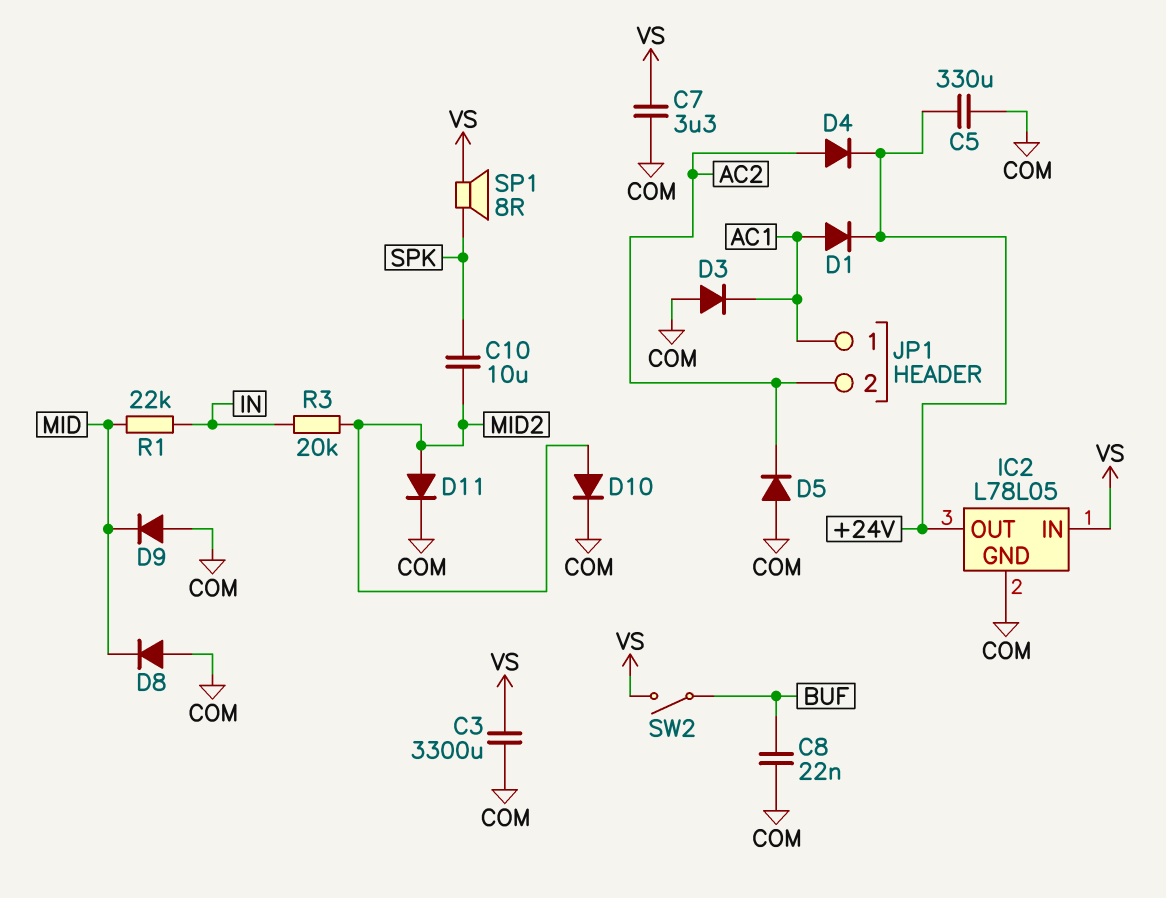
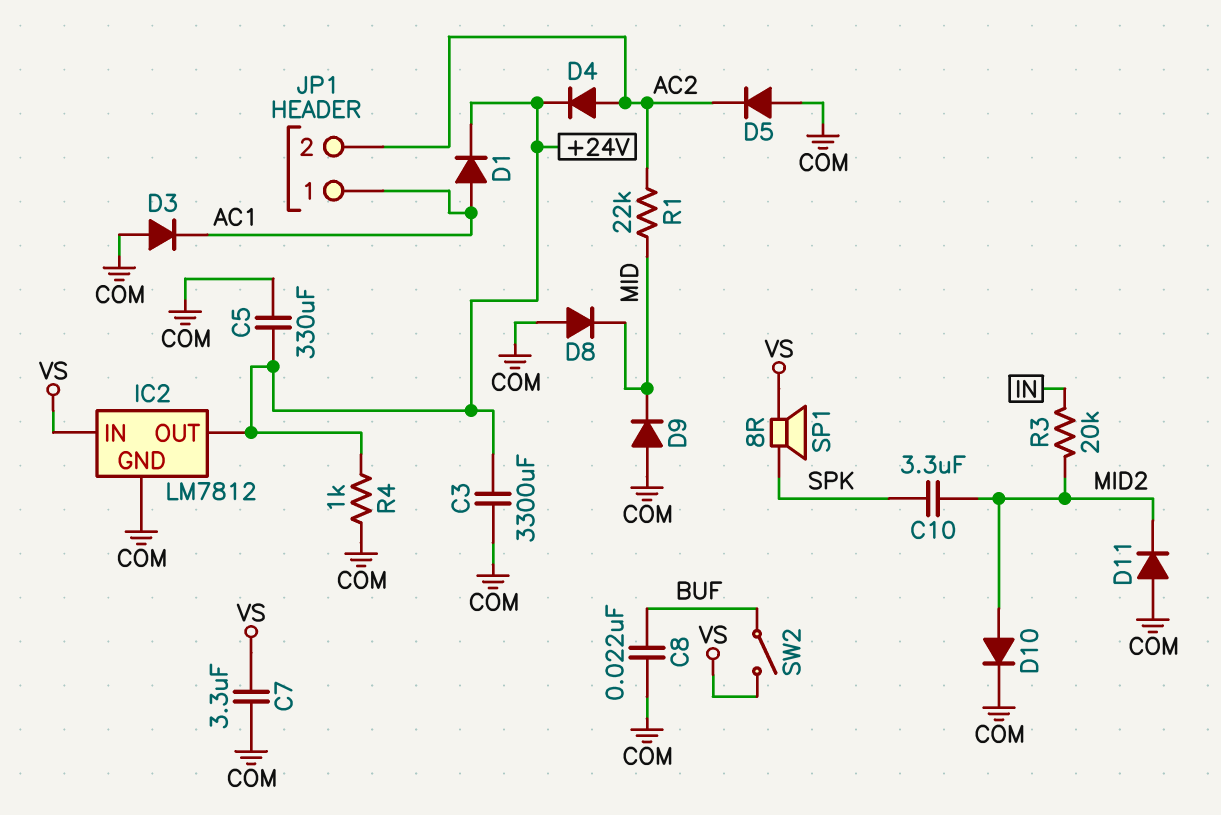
C3: 3300uF (COM, VS) -> 3300uF (+24V, COM)
C10: 10uF (MID2, SPK) -> 3.3uF (MID2, SPK)
D11: diode (A MID2, K COM) -> diode (A COM, K MID2)
IC2: L78L05 -> LM7812
R1: 22k (IN, MID) -> 22k (AC2, MID)
R4: none -> 1k (+24V, COM)

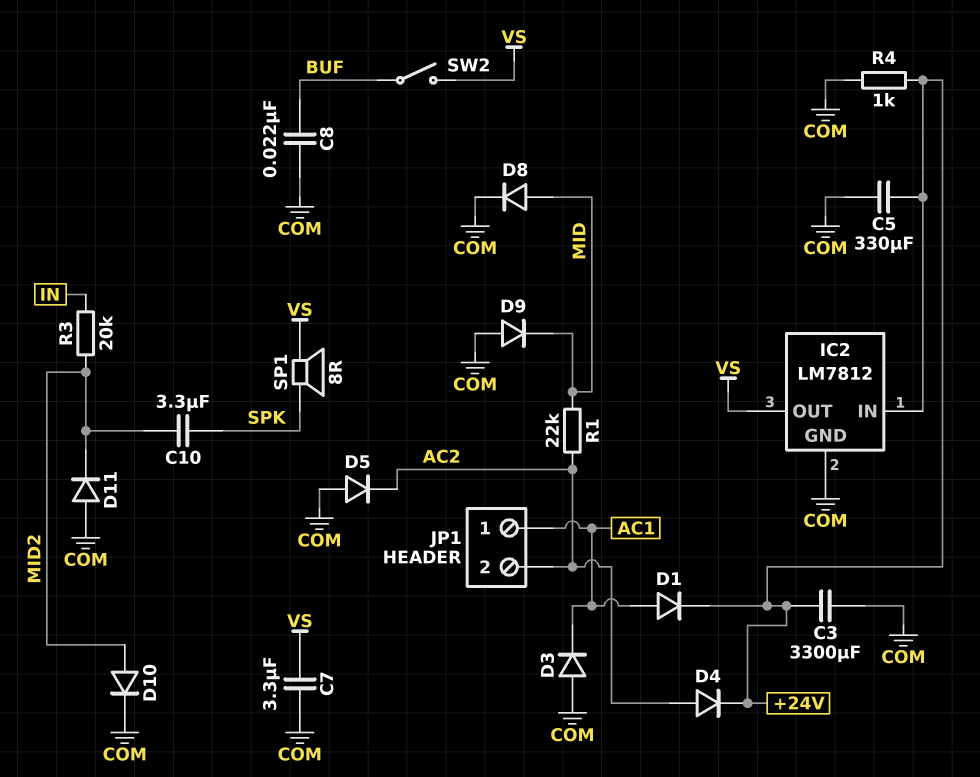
D8: diode (A COM, K MID) -> diode (A MID, K COM)
IC2 pin IN: VS -> +24V
IC2 pin OUT: +24V -> VS

